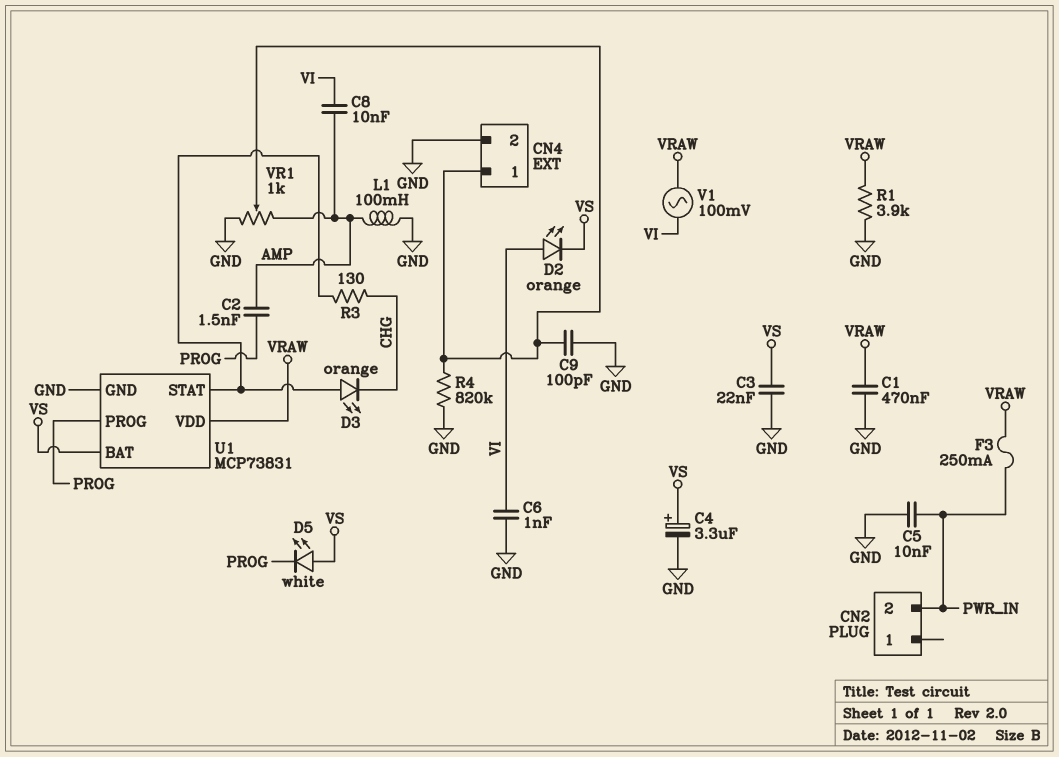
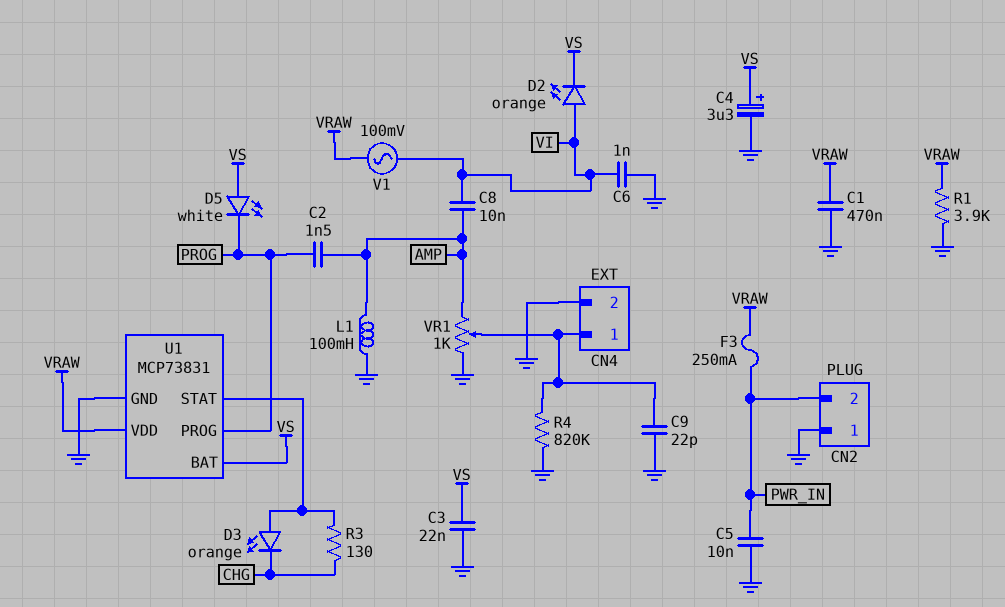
C9: 100pF (CN4/1, GND) -> 22pF (CN4/1, GND)
CN2 pin 1: none -> GND

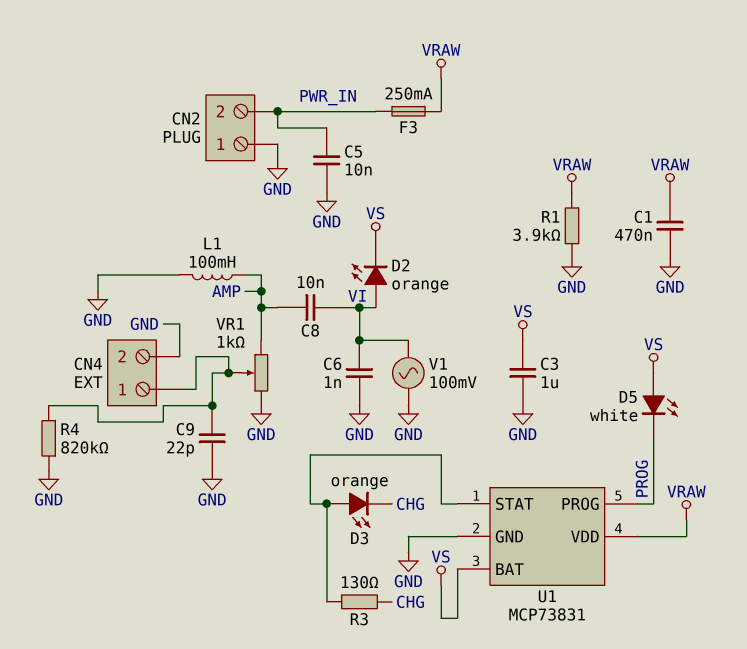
C2: 1.5nF (AMP, PROG) -> none
C3: 22nF (GND, VS) -> 1uF (GND, VS)
C4: 3.3uF (plus VS, minus GND) -> none
V1: AC 100mV (VI, VRAW) -> AC 100mV (GND, VI)

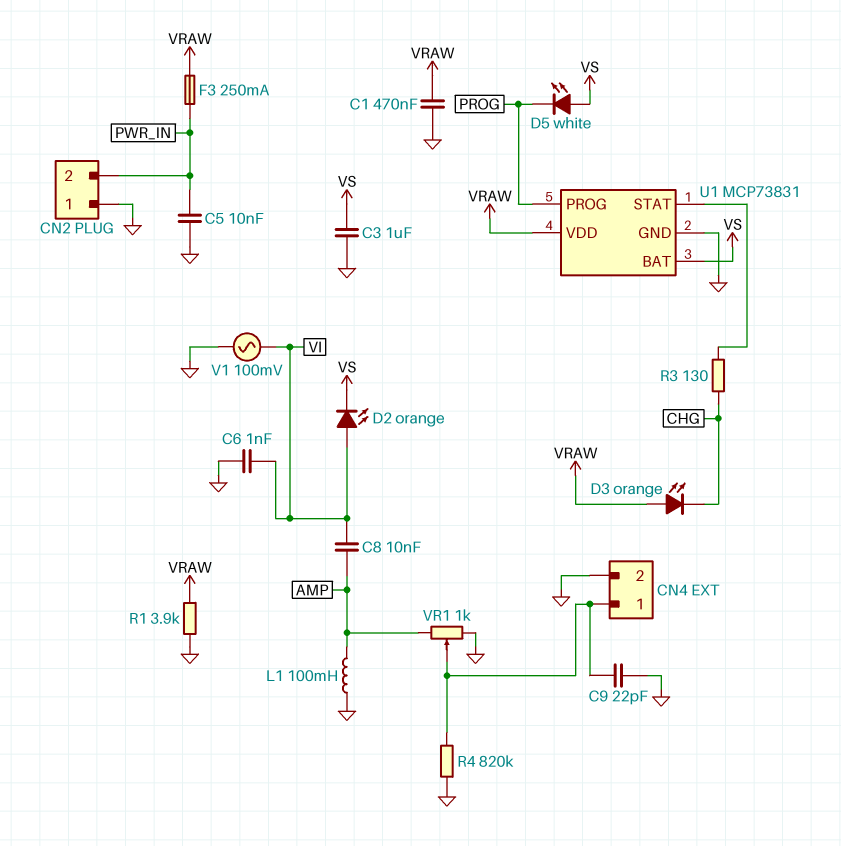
D3: LED orange (A U1/STAT, K CHG) -> LED orange (A VRAW, K CHG)

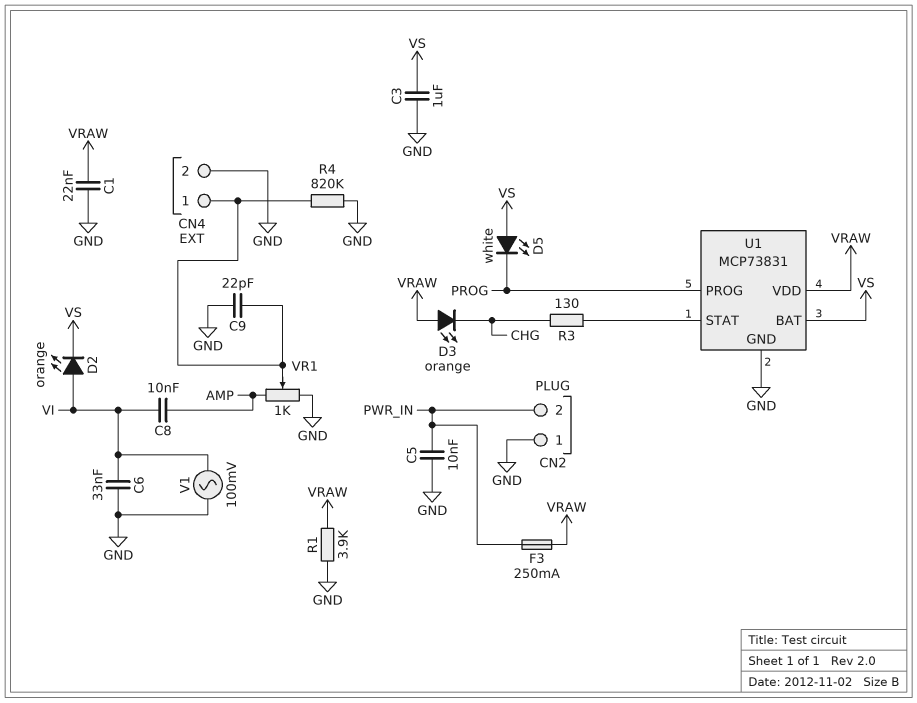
C1: 470nF (GND, VRAW) -> 22nF (GND, VRAW)
C6: 1nF (GND, VI) -> 33nF (GND, VI)
L1: 100mH (AMP, GND) -> none

